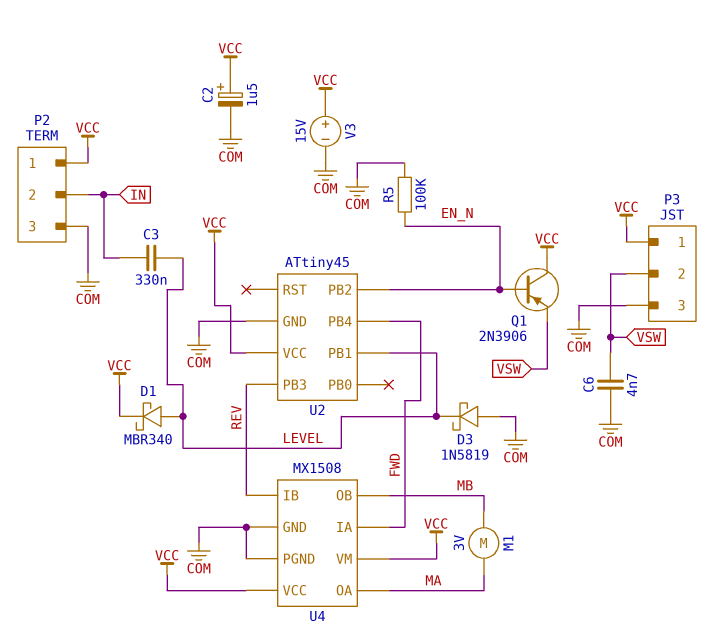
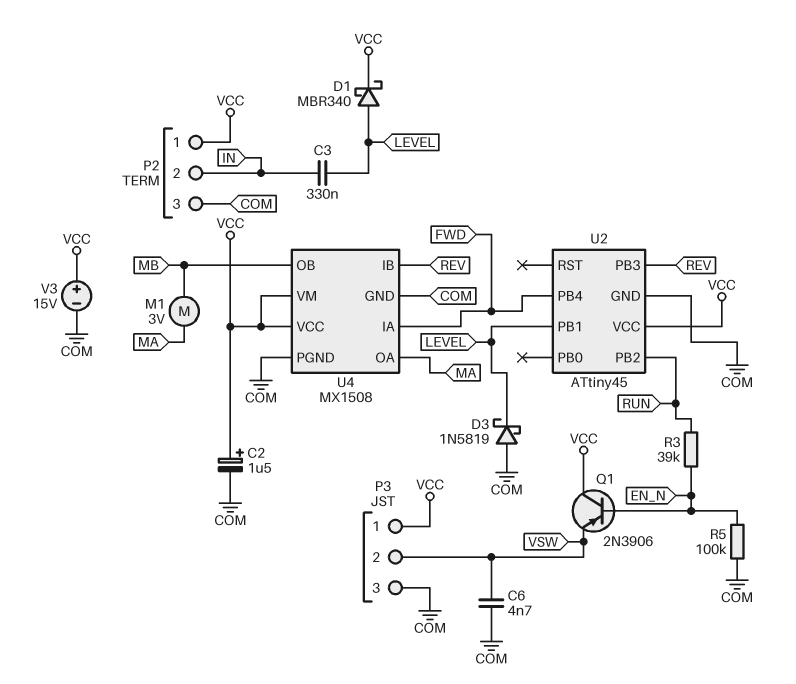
R3: none -> 39k (EN_N, RUN)
U2 pin PB2: EN_N -> RUN

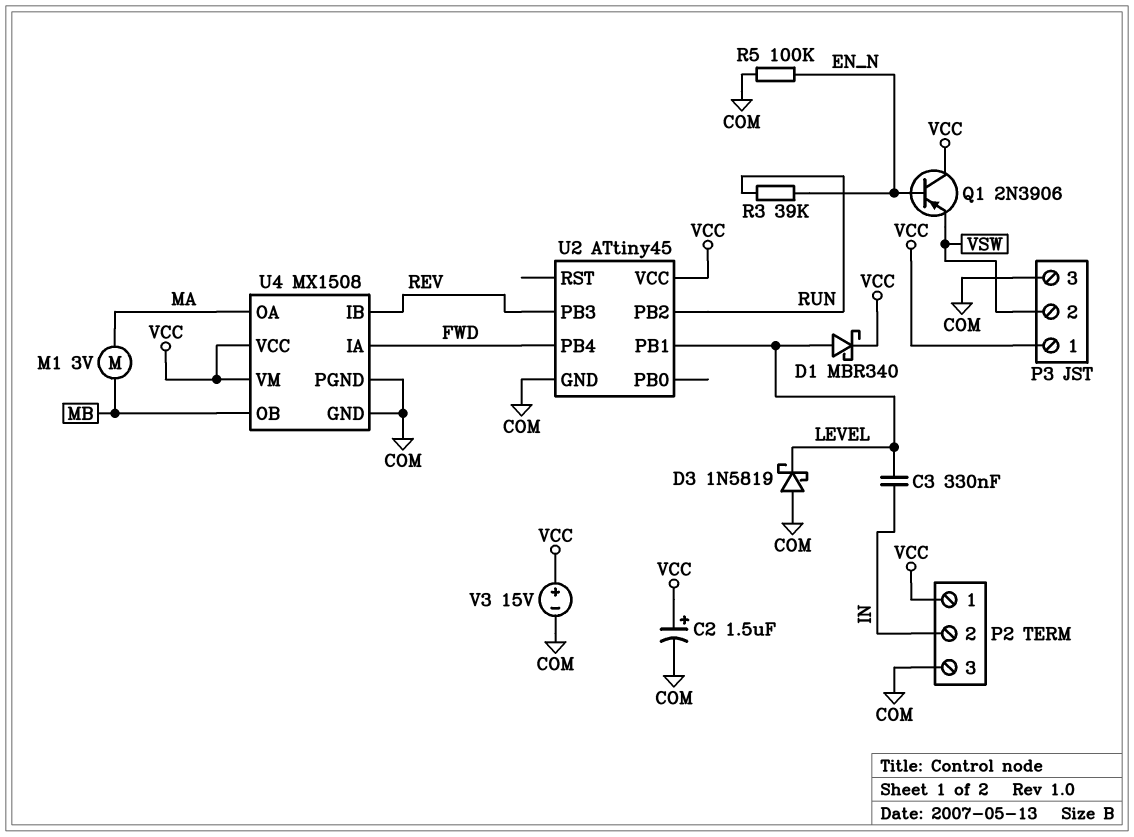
C6: 4.7nF (COM, VSW) -> none

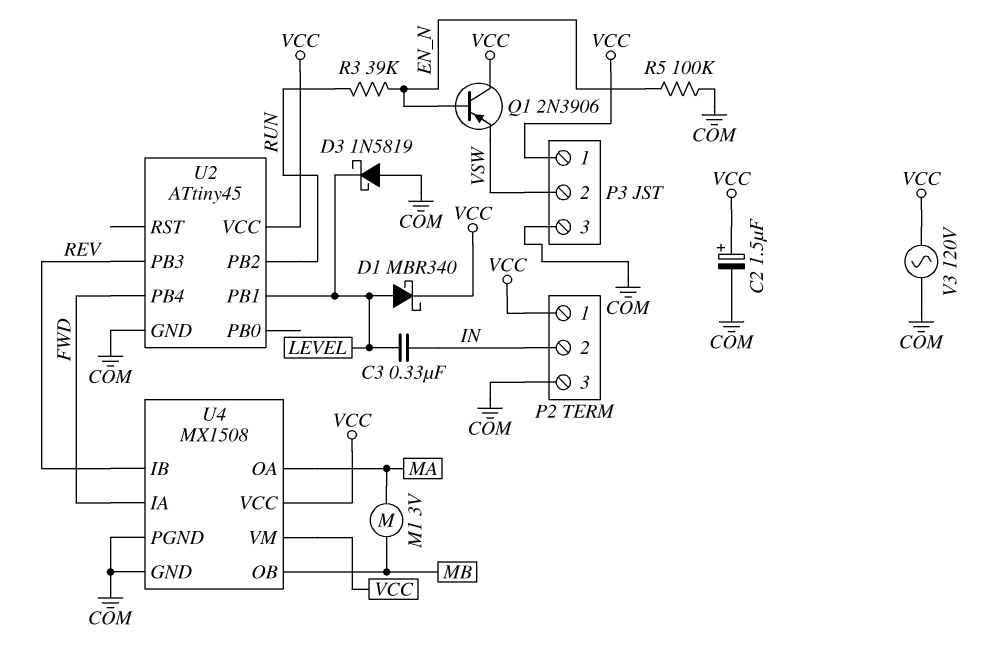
V3: 15V (plus VCC, minus COM) -> AC 120V (COM, VCC)

